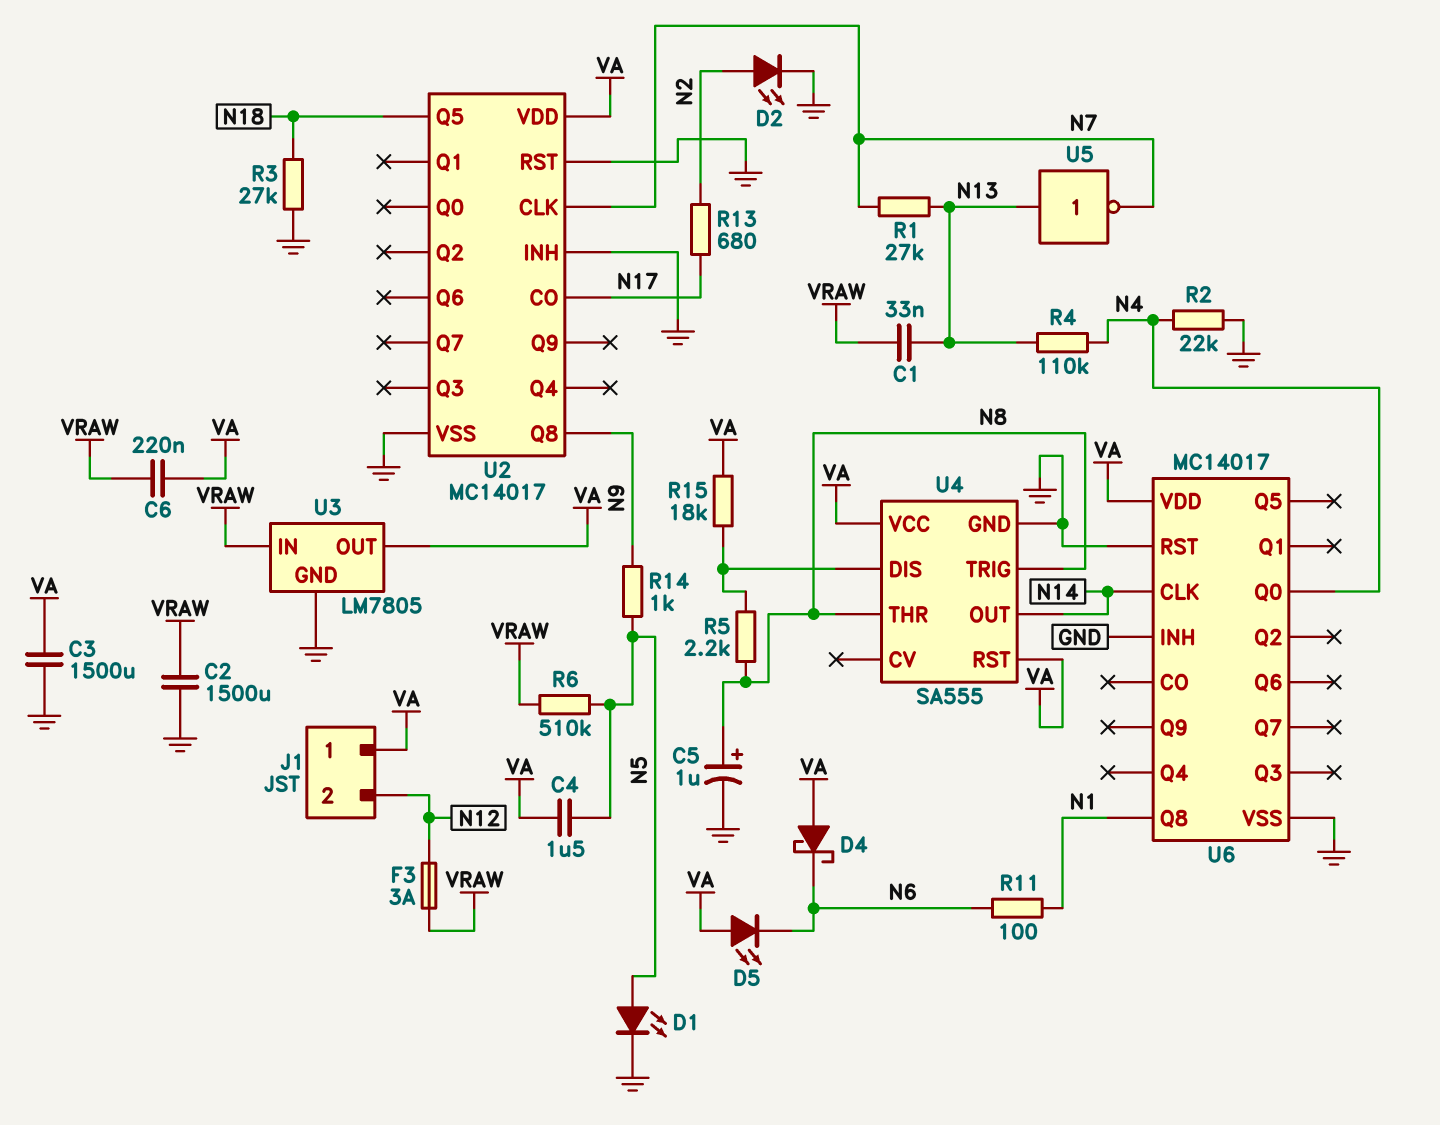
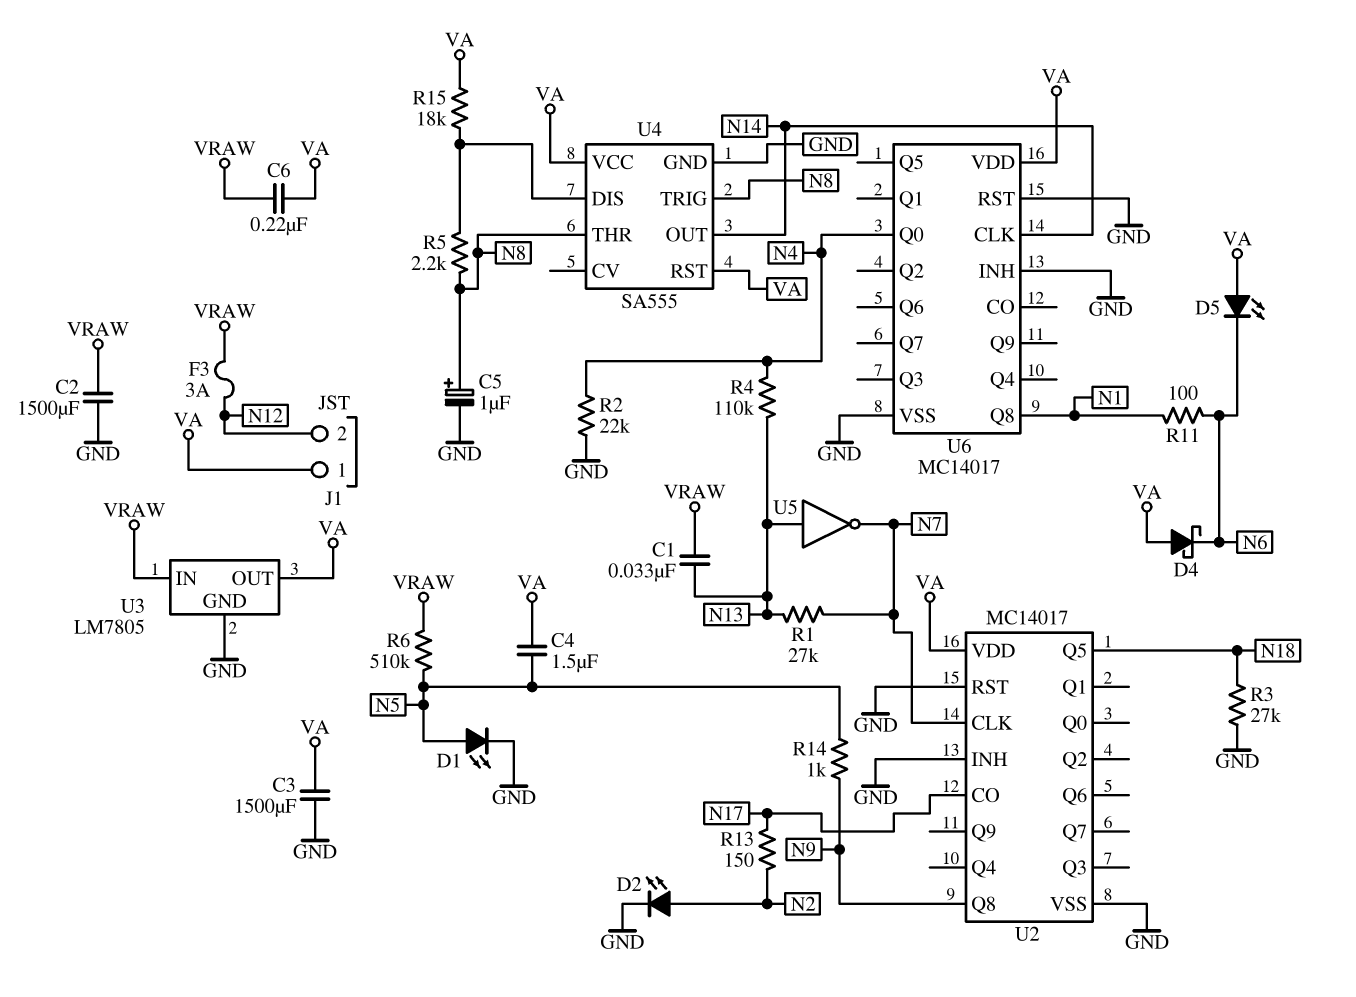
R13: 680 (N2, N17) -> 150 (N2, N17)

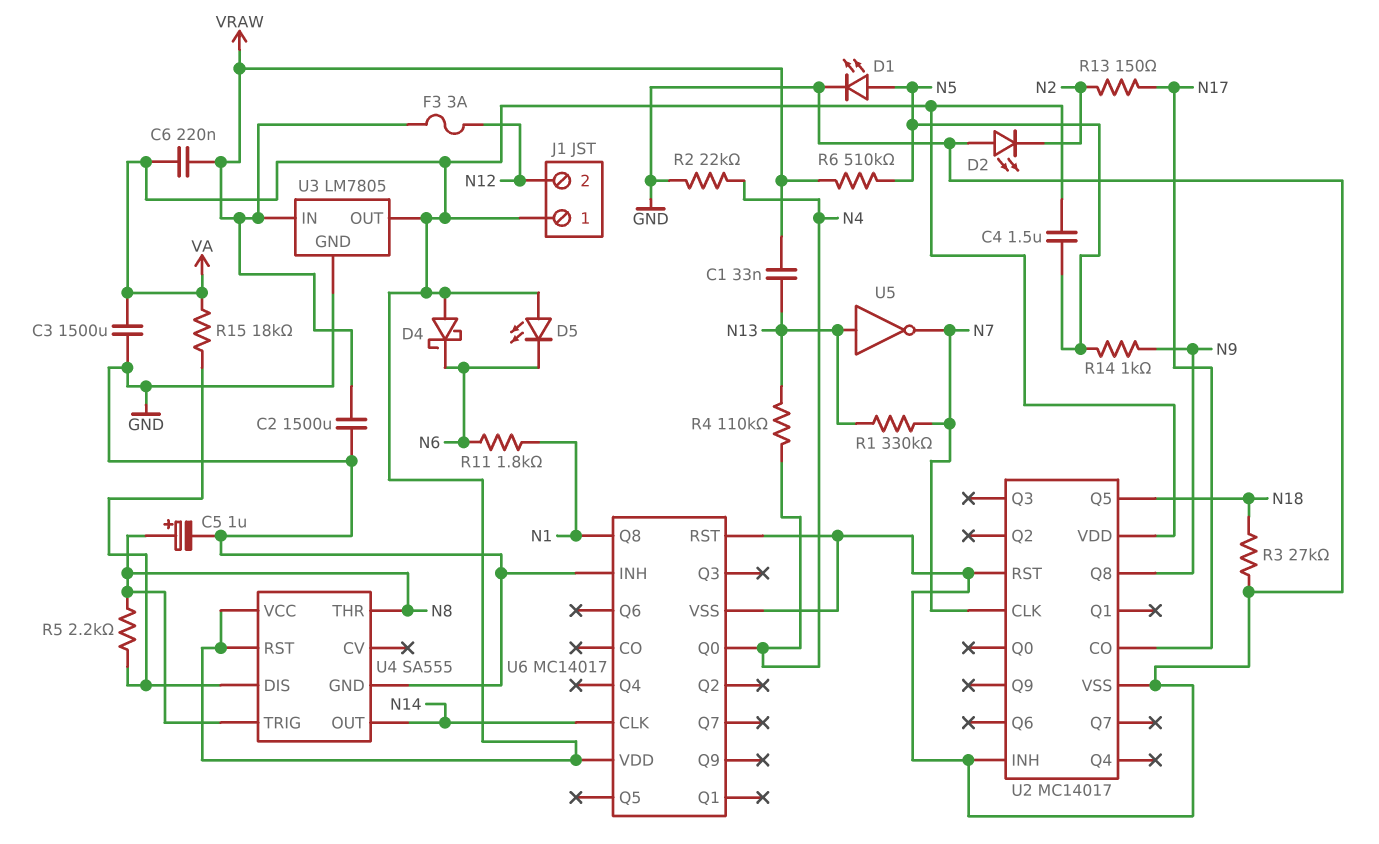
D2: LED (A N2, K GND) -> LED (A GND, K N2)
R1: 27k (N7, N13) -> 330k (N7, N13)
R11: 100 (N1, N6) -> 1.8k (N1, N6)

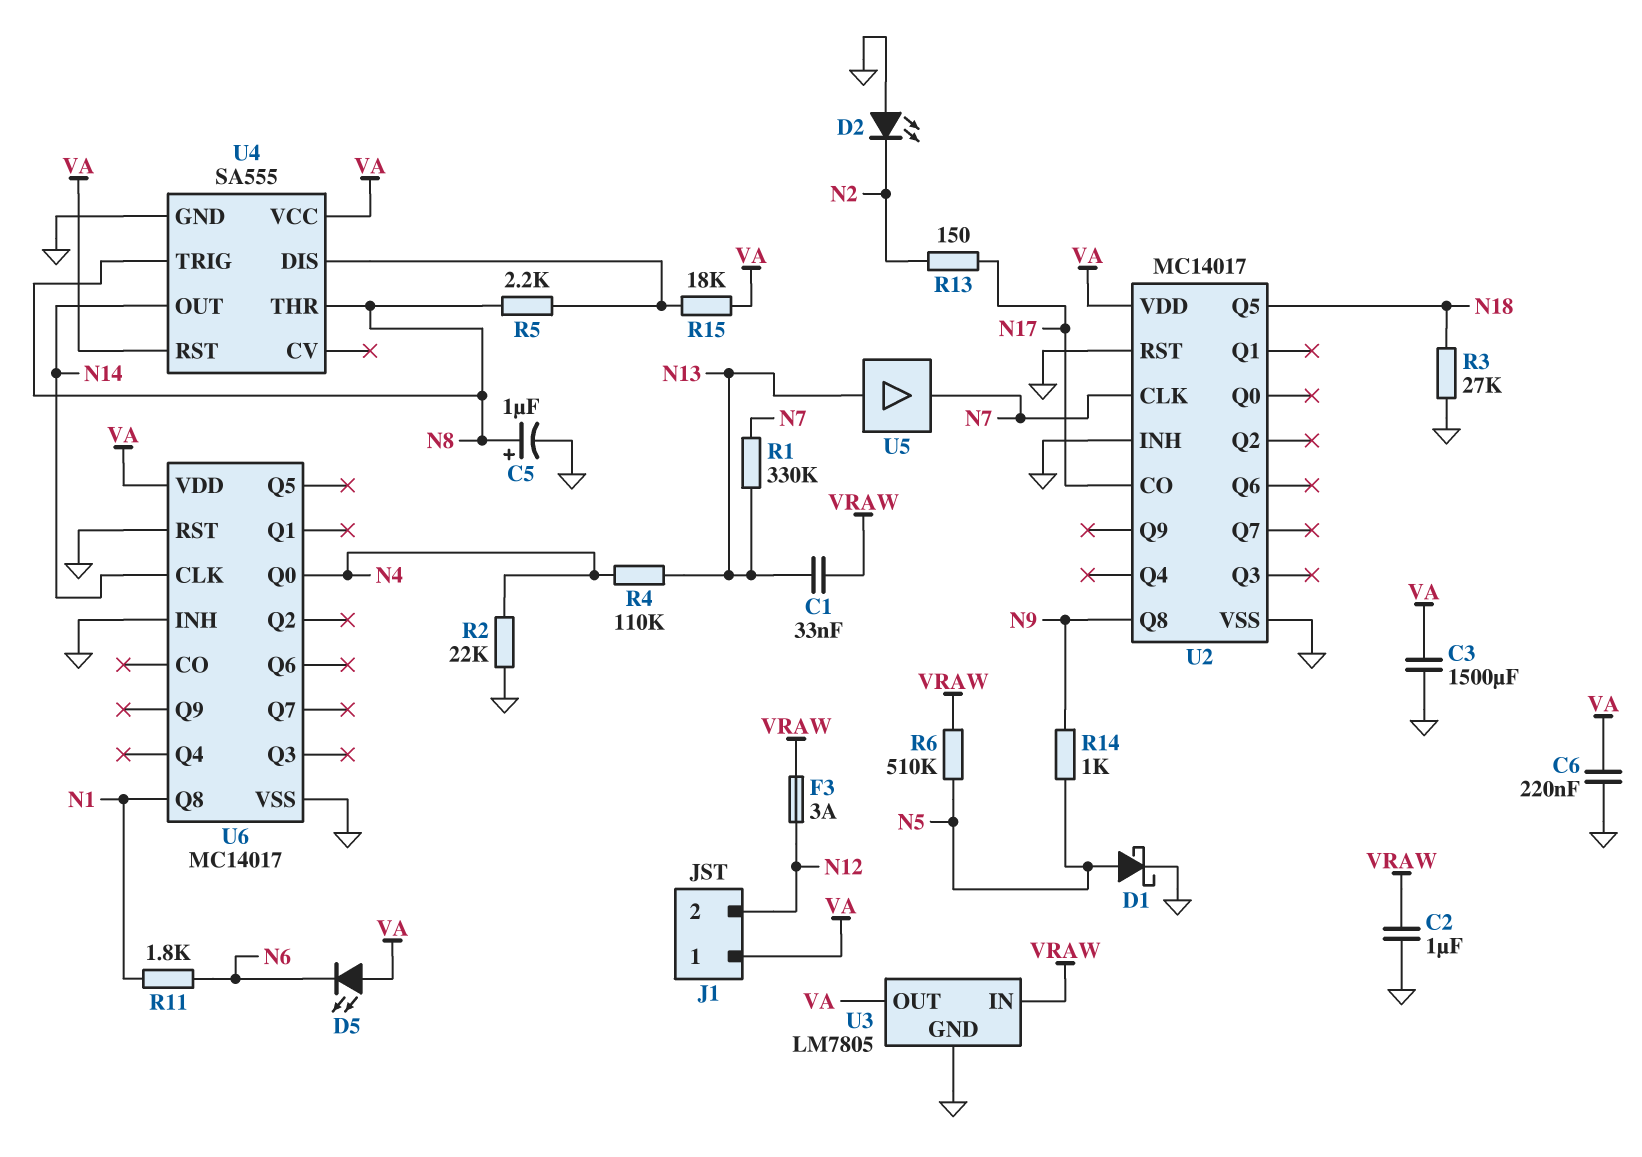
C2: 1500uF (GND, VRAW) -> 1uF (GND, VRAW)
C4: 1.5uF (N5, VA) -> none
C6: 220nF (VA, VRAW) -> 220nF (GND, VA)
D1: LED (A N5, K GND) -> schottky (A N5, K GND)
D4: schottky (A VA, K N6) -> none
U5: NOT (in N13, out N7) -> buffer (in N13, out N7)

